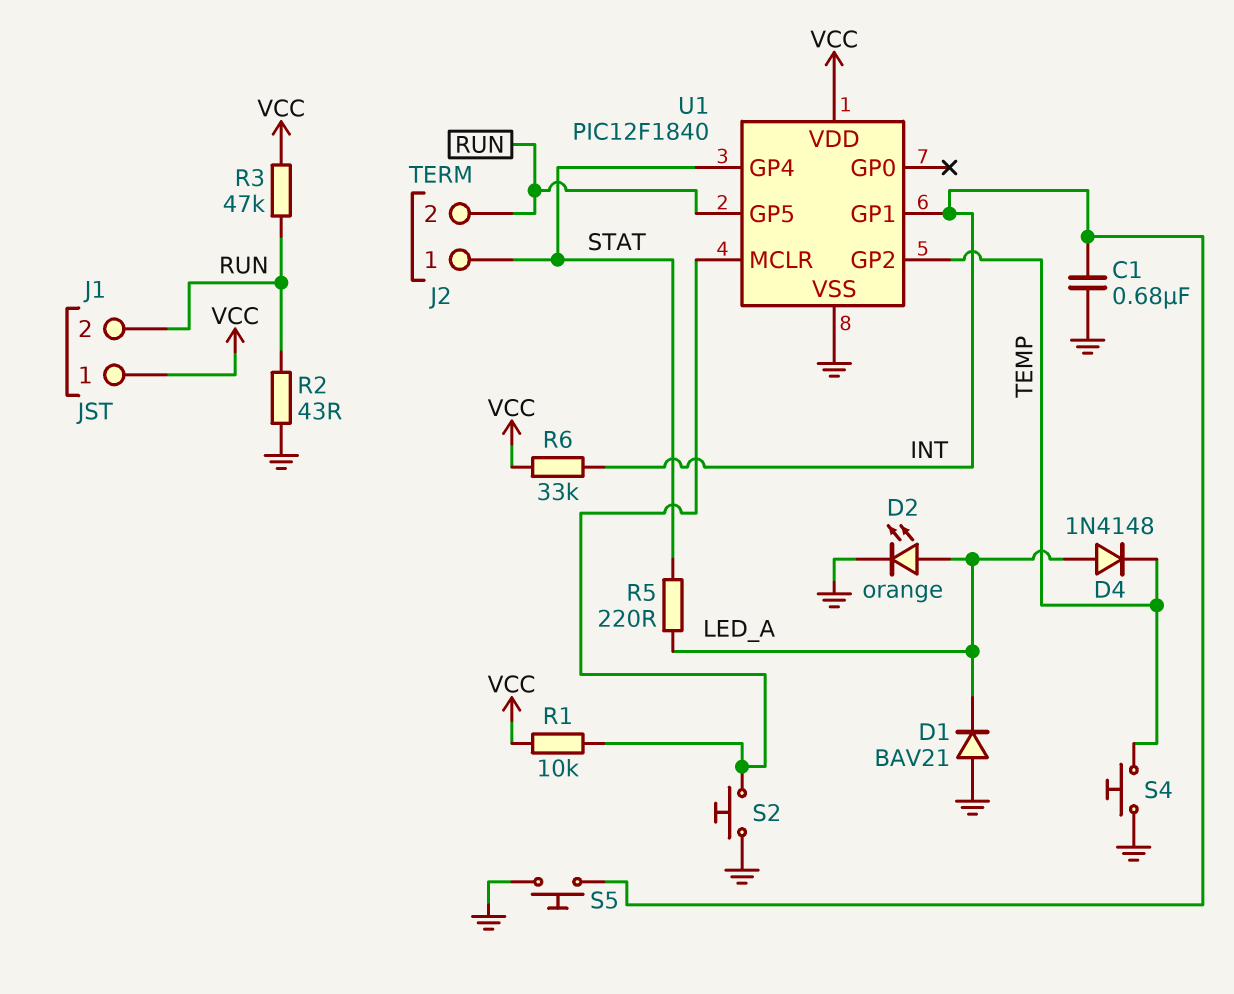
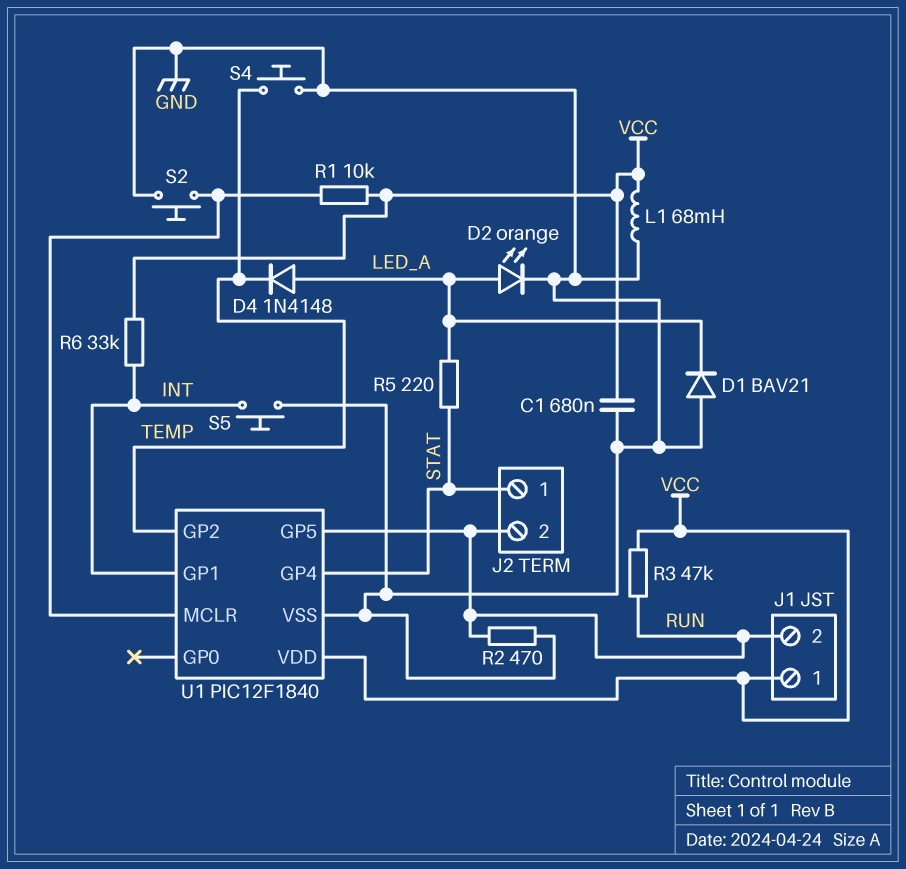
C1: 680nF (GND, INT) -> 680nF (GND, VCC)
L1: none -> 68mH (GND, VCC)
R2: 43 (GND, RUN) -> 470 (GND, RUN)

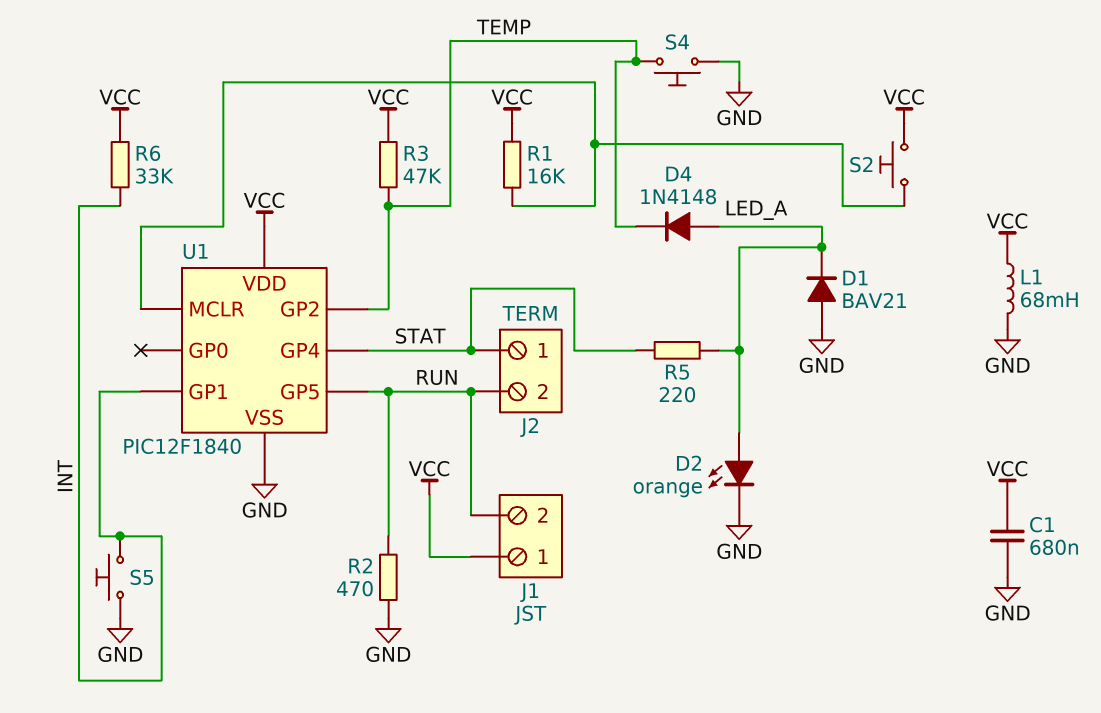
R1: 10k (U1/MCLR, VCC) -> 16k (U1/MCLR, VCC)
R3: 47k (RUN, VCC) -> 47k (TEMP, VCC)
S2: button (GND, U1/MCLR) -> button (U1/MCLR, VCC)

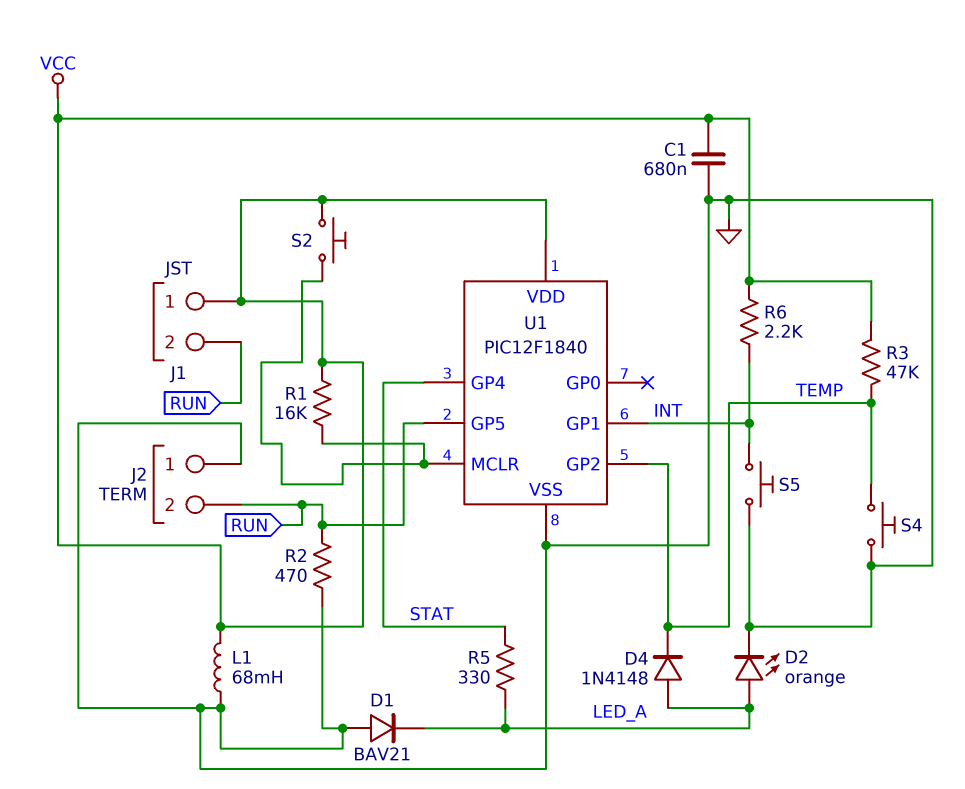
J2 pin 1: STAT -> GND
R5: 220 (LED_A, STAT) -> 330 (LED_A, STAT)
R6: 33k (INT, VCC) -> 2.2k (INT, VCC)

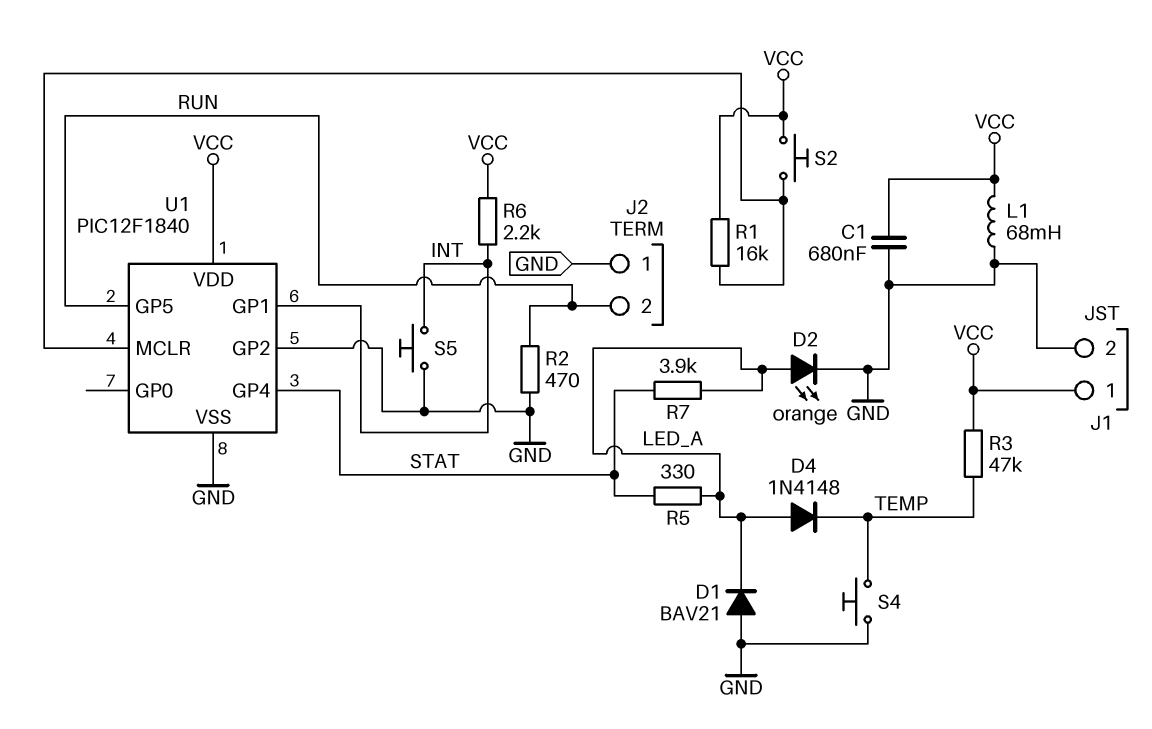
J1 pin 2: RUN -> GND
R7: none -> 3.9k (LED_A, STAT)
U1 pin GP2: TEMP -> GND

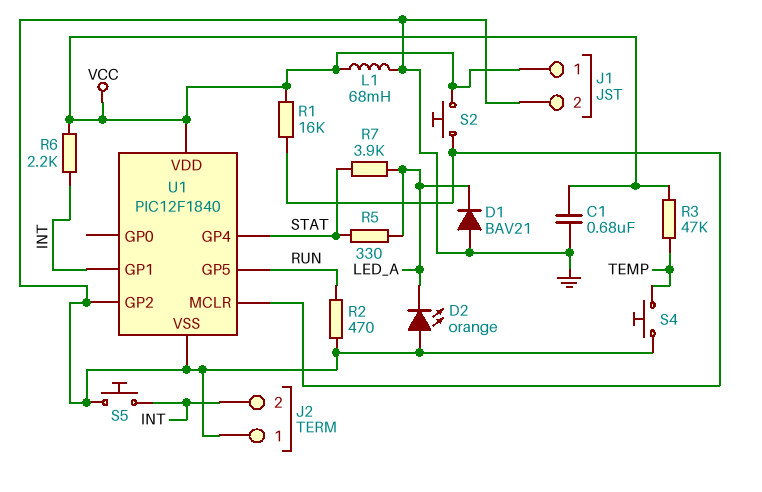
D2: LED orange (A LED_A, K GND) -> LED orange (A GND, K LED_A)
D4: diode 1N4148 (A LED_A, K TEMP) -> none
J2 pin 2: RUN -> INT

